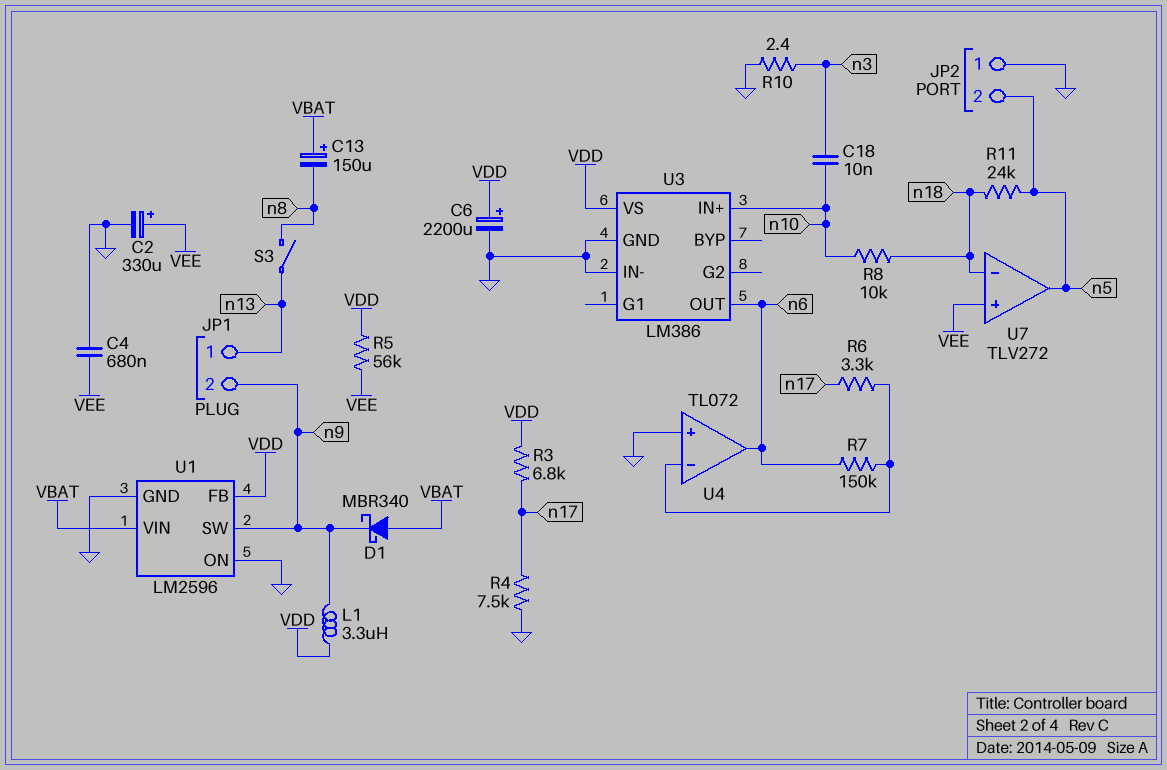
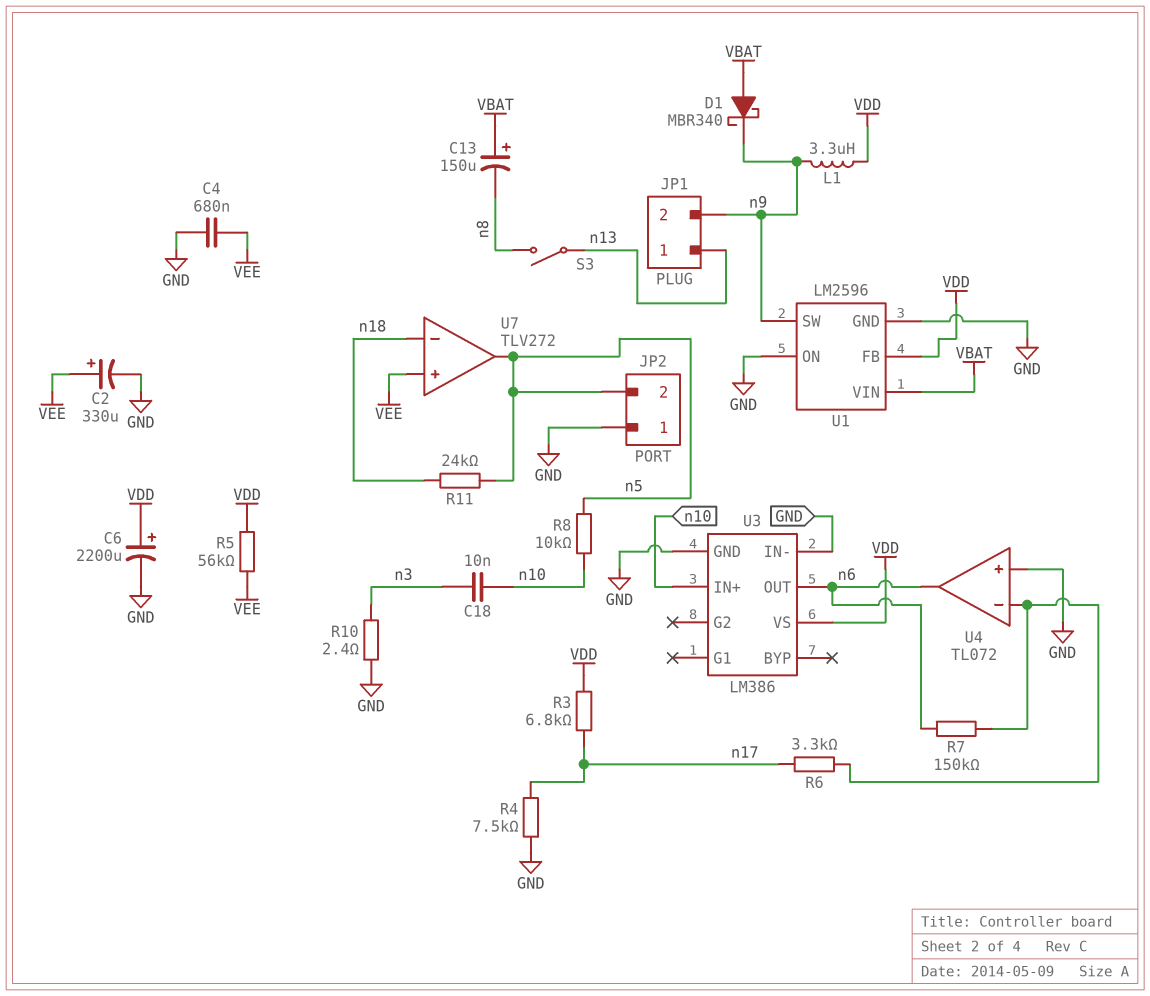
R8: 10k (n10, n18) -> 10k (n5, n10)

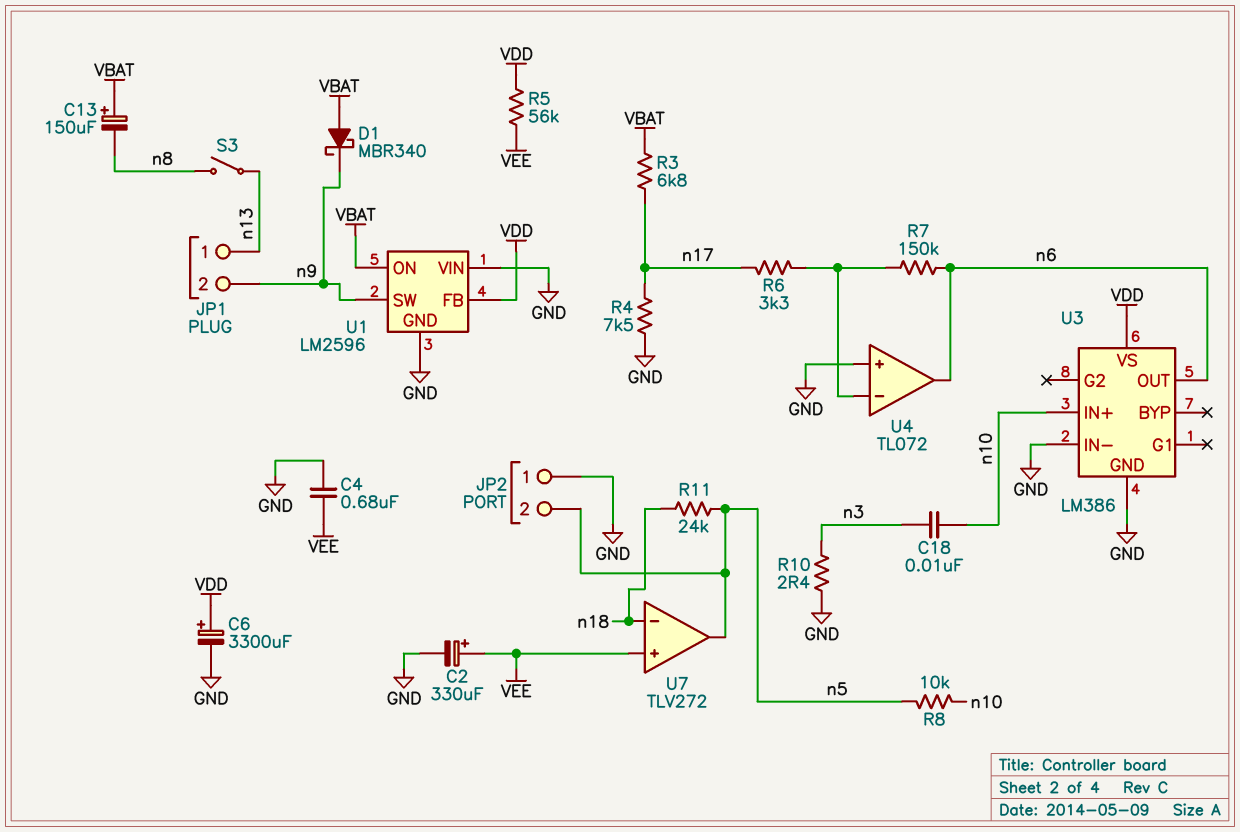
C6: 2200uF (plus VDD, minus GND) -> 3300uF (plus VDD, minus GND)
L1: 3.3uH (VDD, n9) -> none
R3: 6.8k (VDD, n17) -> 6.8k (VBAT, n17)
U1 pin ON: GND -> VBAT
U1 pin VIN: VBAT -> GND

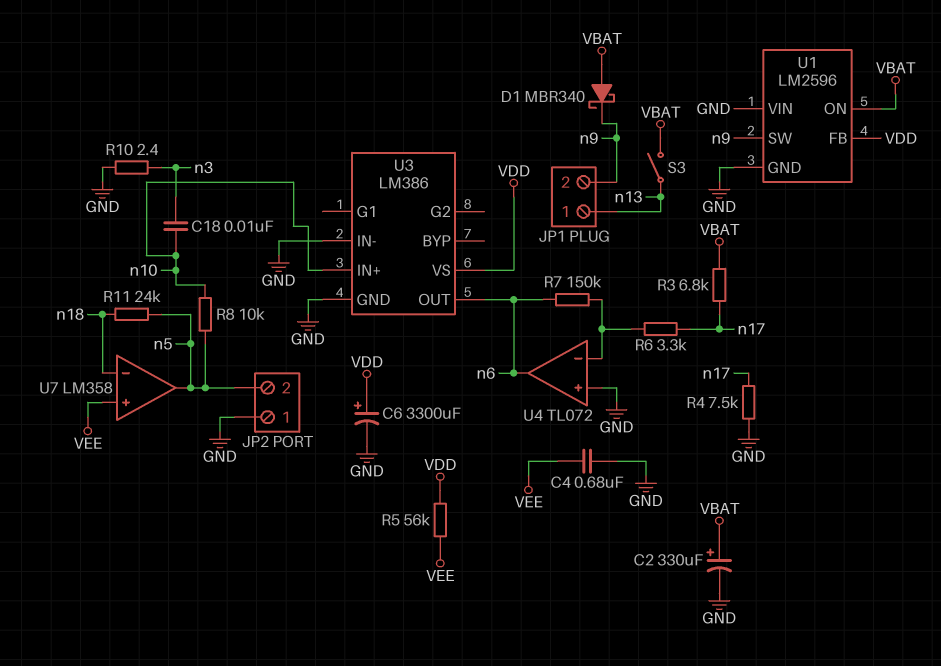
C2: 330uF (plus VEE, minus GND) -> 330uF (plus VBAT, minus GND)
C13: 150uF (plus VBAT, minus n8) -> none
S3: switch (n8, n13) -> switch (VBAT, n13)
U7: TLV272 -> LM358

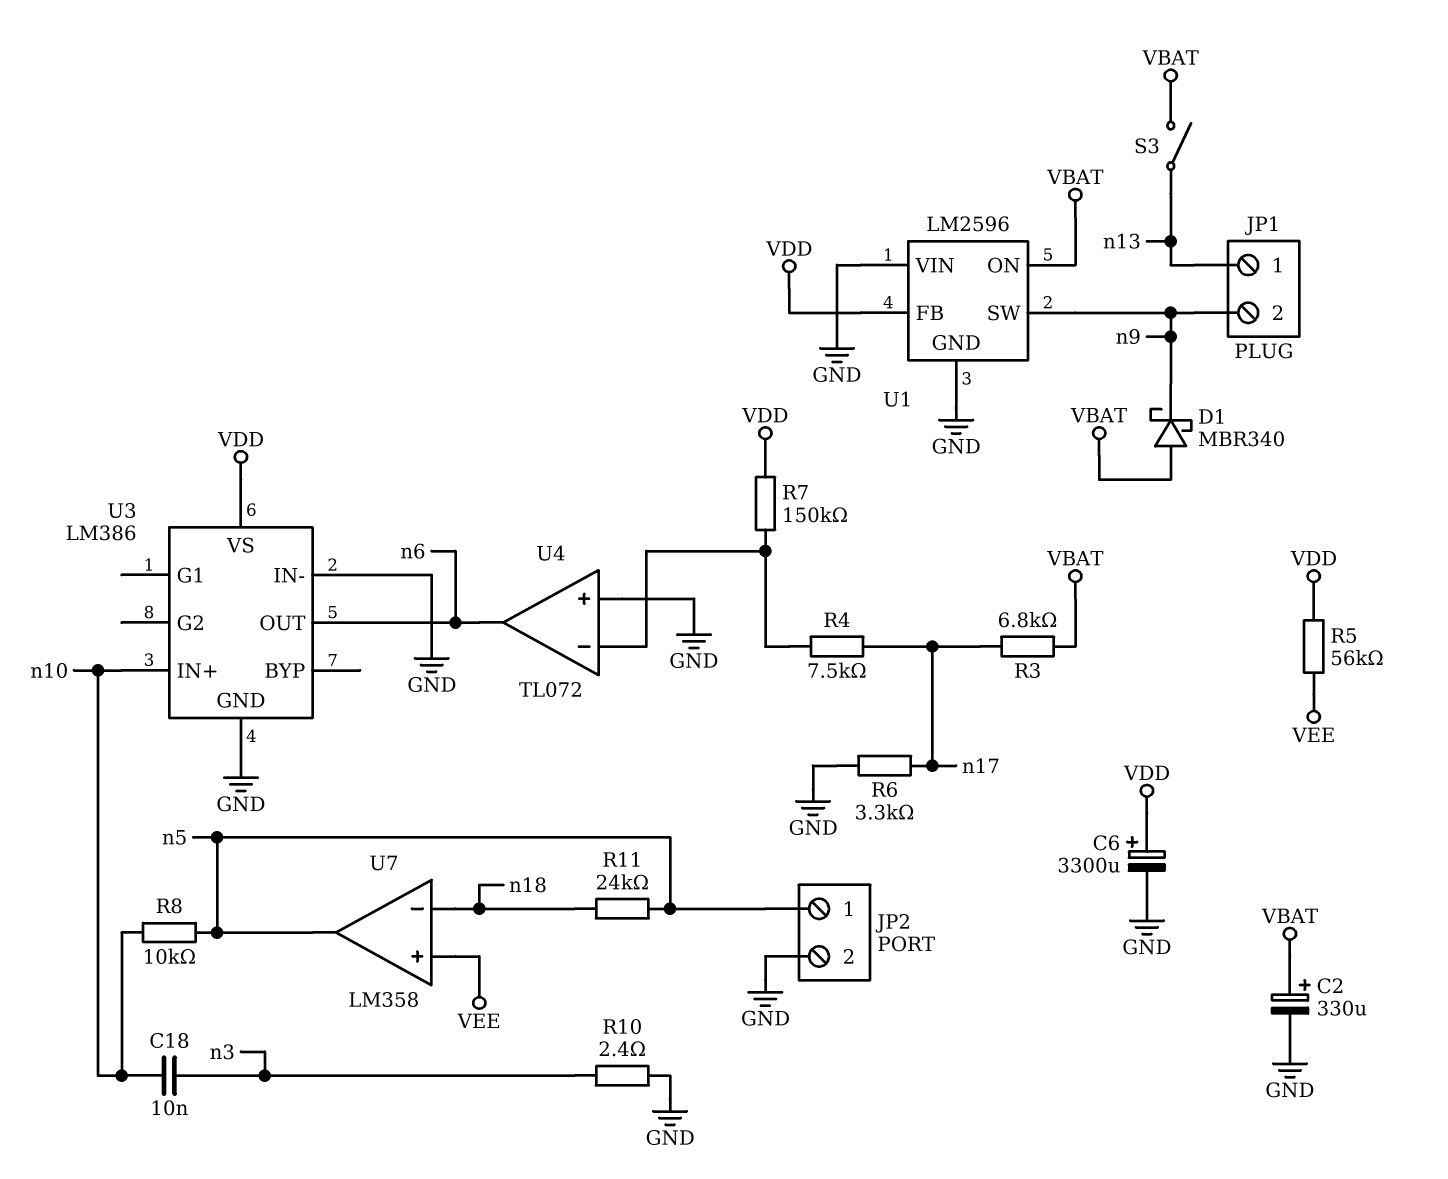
C4: 680nF (GND, VEE) -> none
JP2 pin 1: GND -> n5
JP2 pin 2: n5 -> GND
R4: 7.5k (GND, n17) -> 7.5k (U4/in-, n17)
R6: 3.3k (U4/in-, n17) -> 3.3k (GND, n17)
R7: 150k (U4/in-, n6) -> 150k (U4/in-, VDD)

